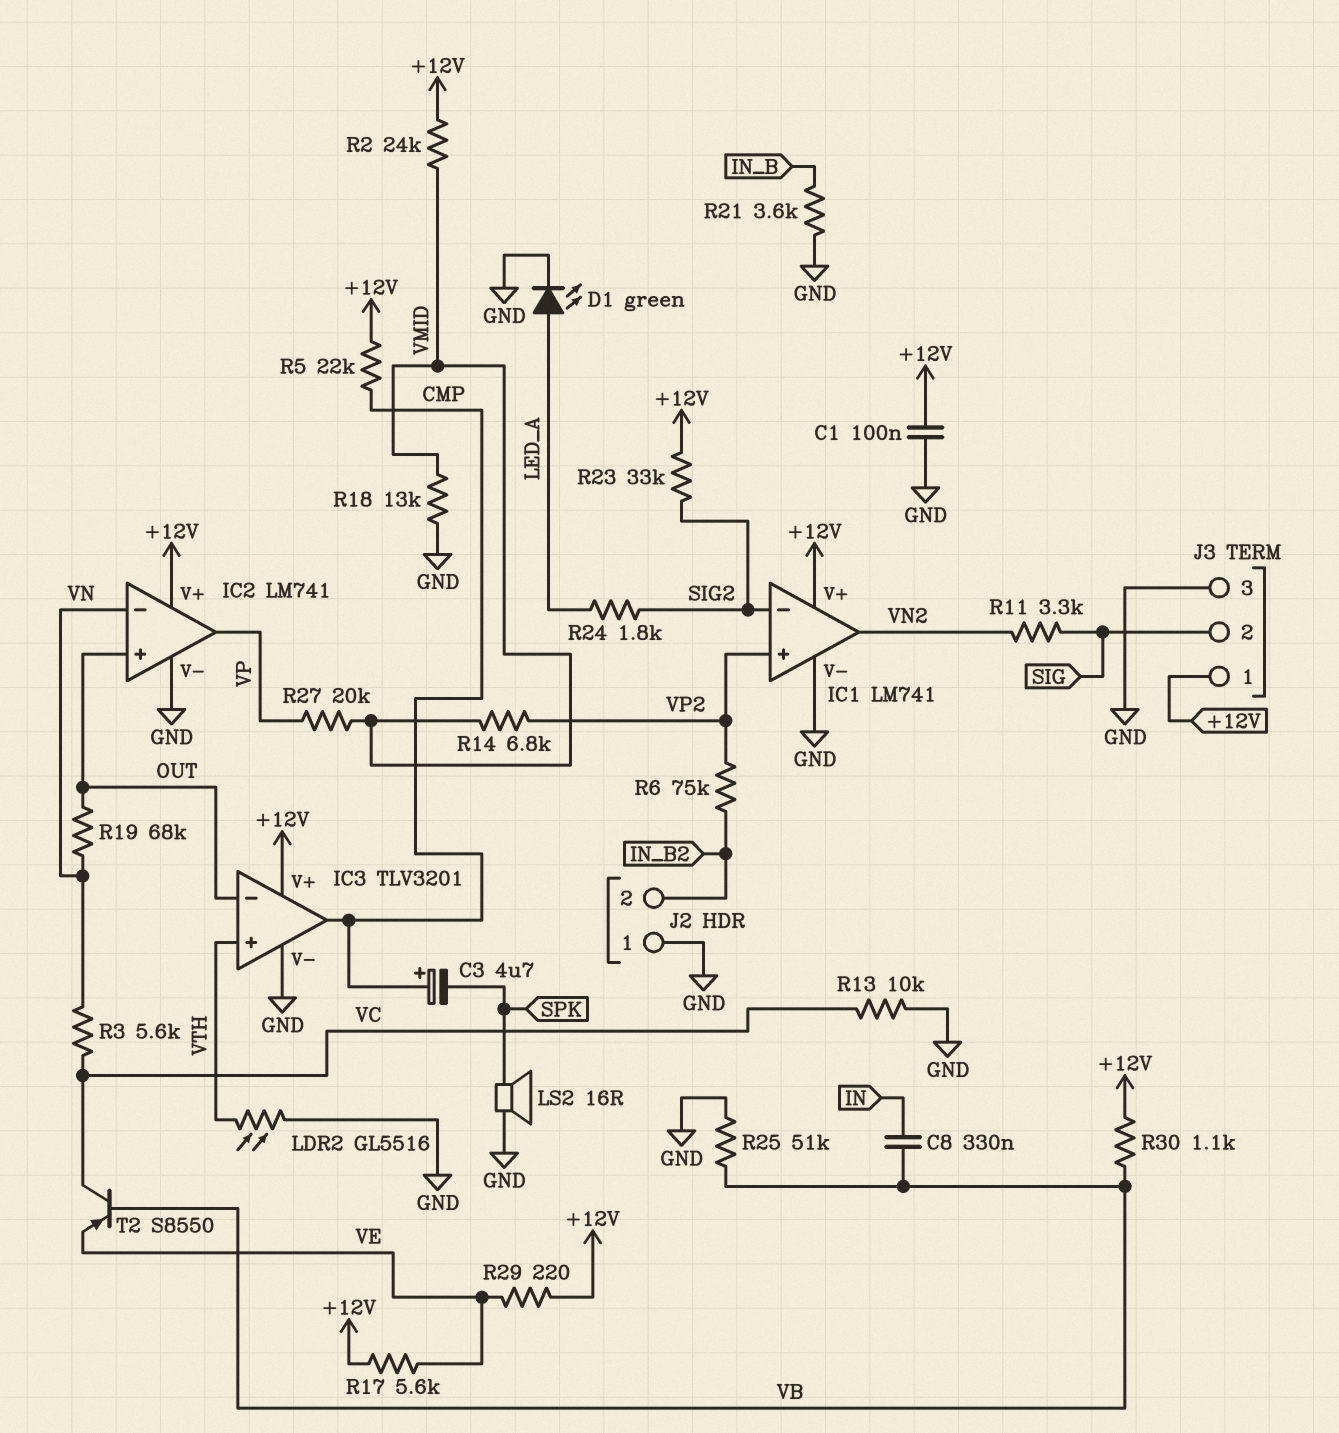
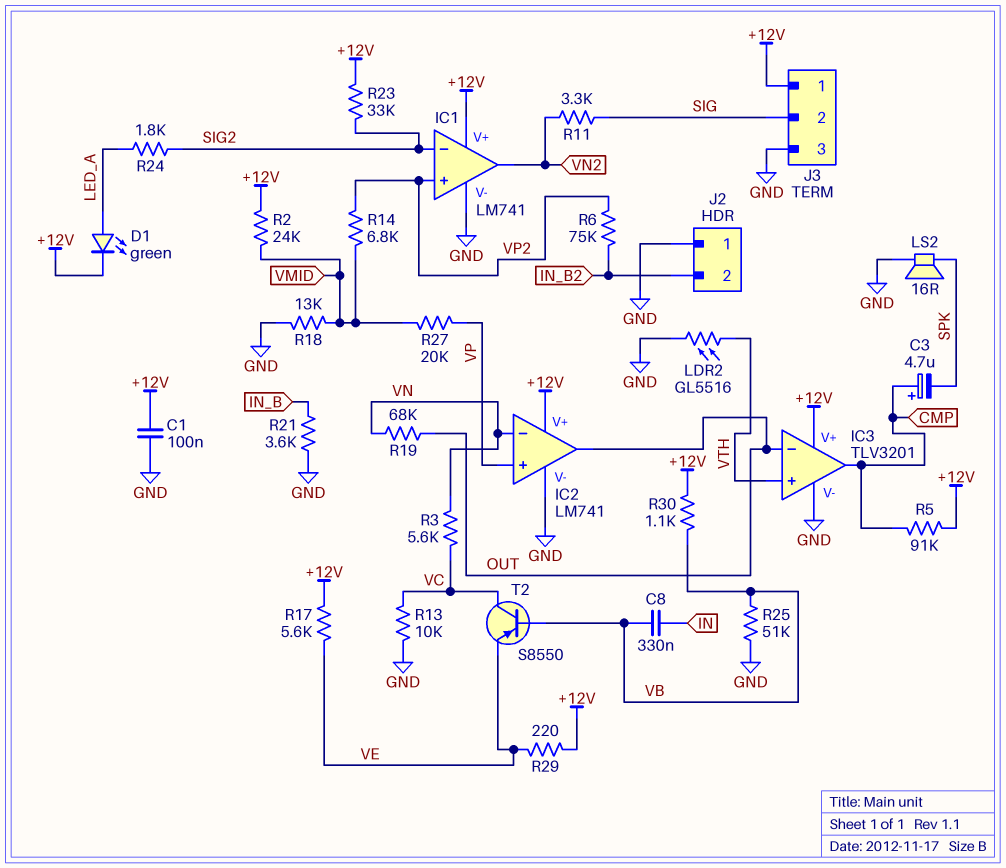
D1: LED green (A LED_A, K GND) -> LED green (A LED_A, K +12V)
IC2 pin in+: OUT -> VP
IC2 pin out: VP -> OUT
R5: 22k (+12V, CMP) -> 91k (+12V, CMP)

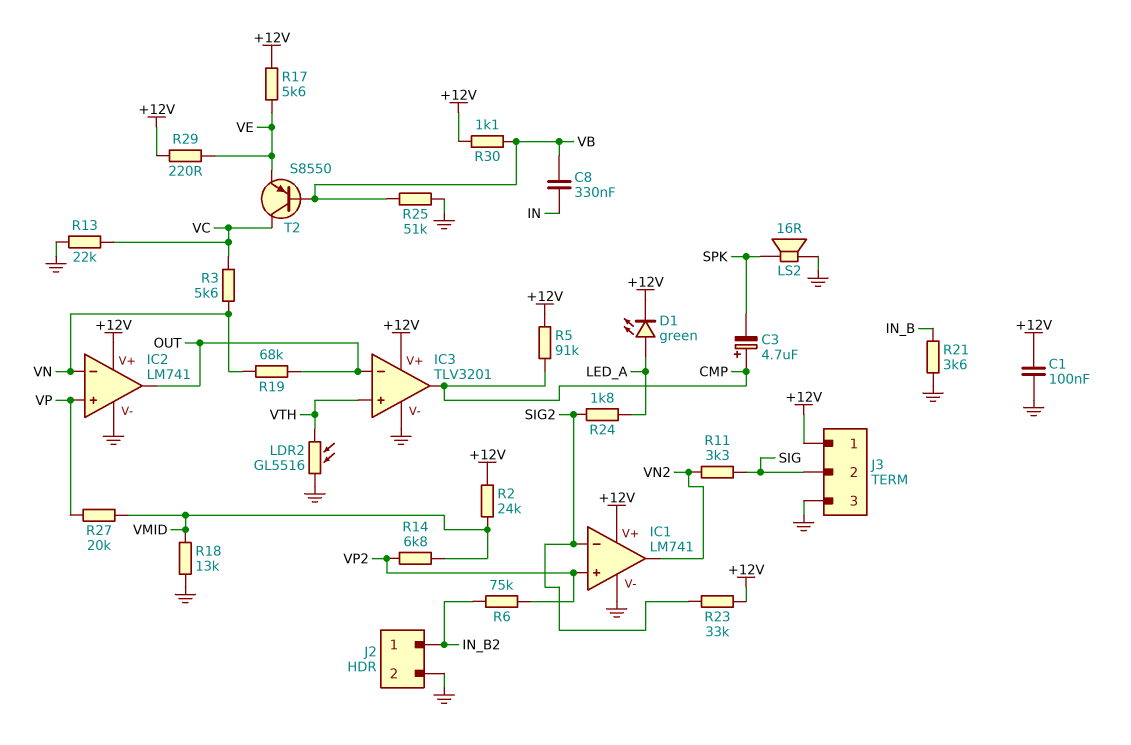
J2 pin 1: GND -> IN_B2
J2 pin 2: IN_B2 -> GND
R13: 10k (GND, VC) -> 22k (GND, VC)

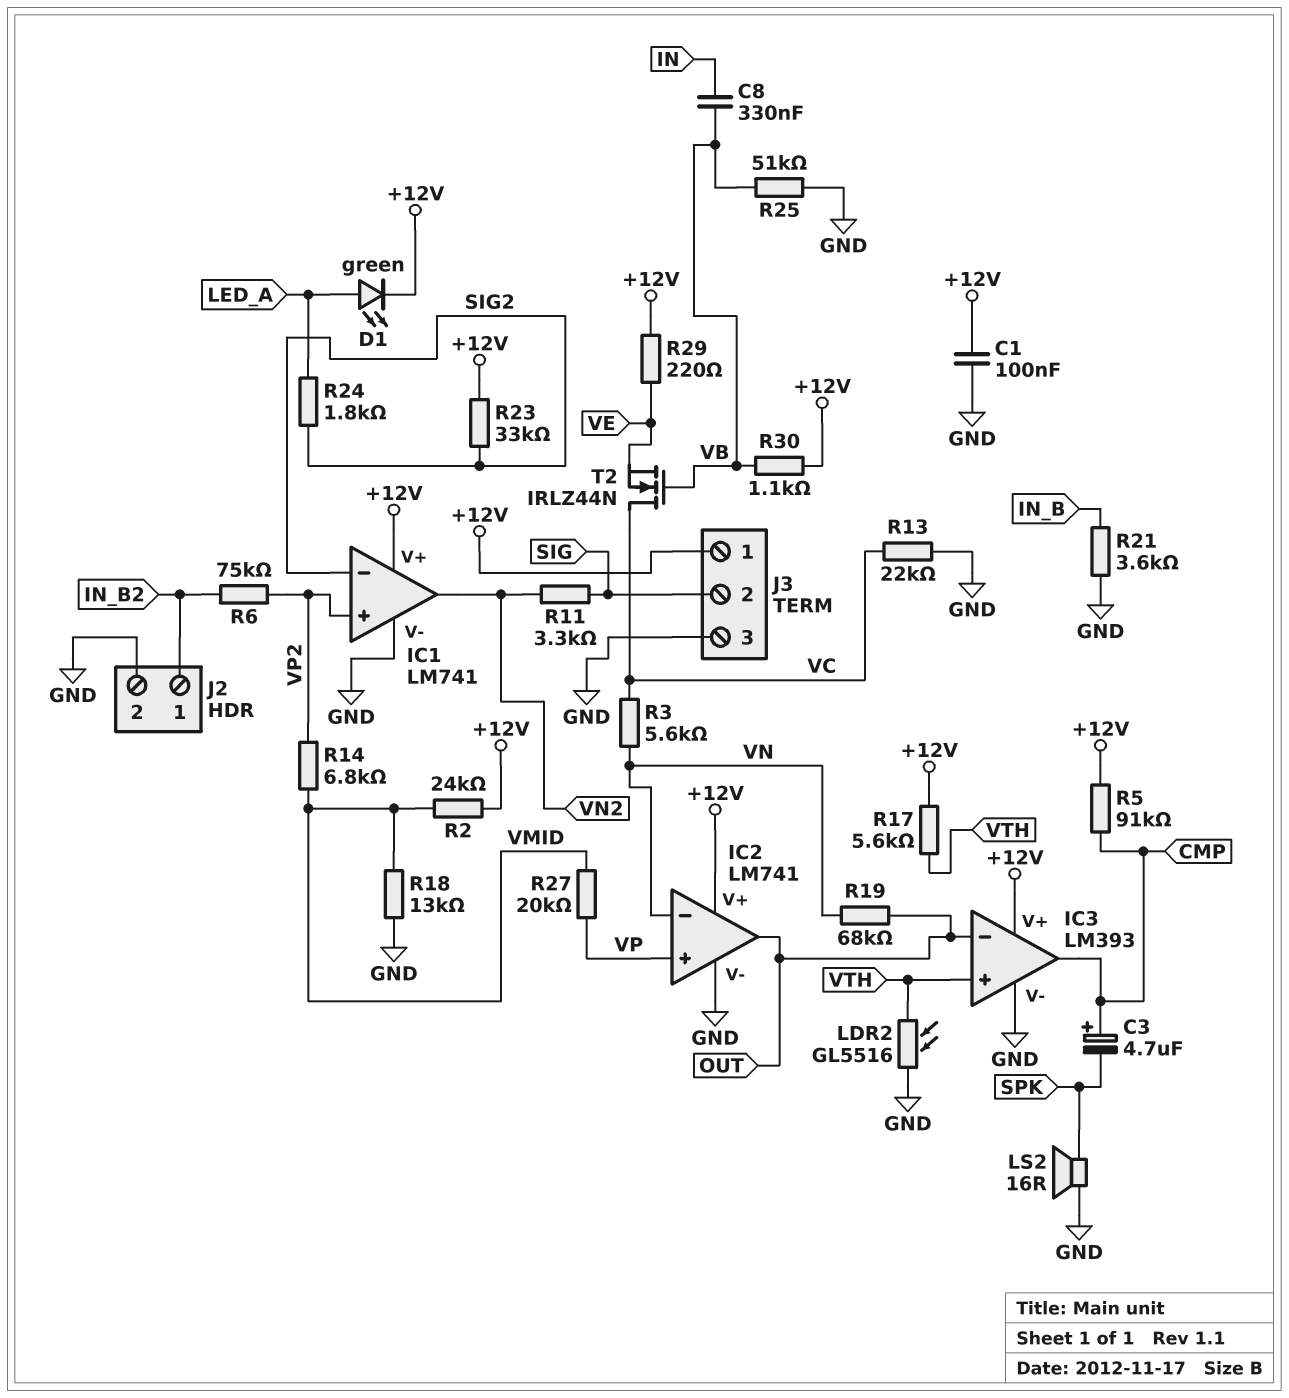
IC3: TLV3201 -> LM393
R17: 5.6k (+12V, VE) -> 5.6k (+12V, VTH)
T2: PNP S8550 (B VB, C VC, E VE) -> NMOS IRLZ44N (G VB, D VC, S VE)

